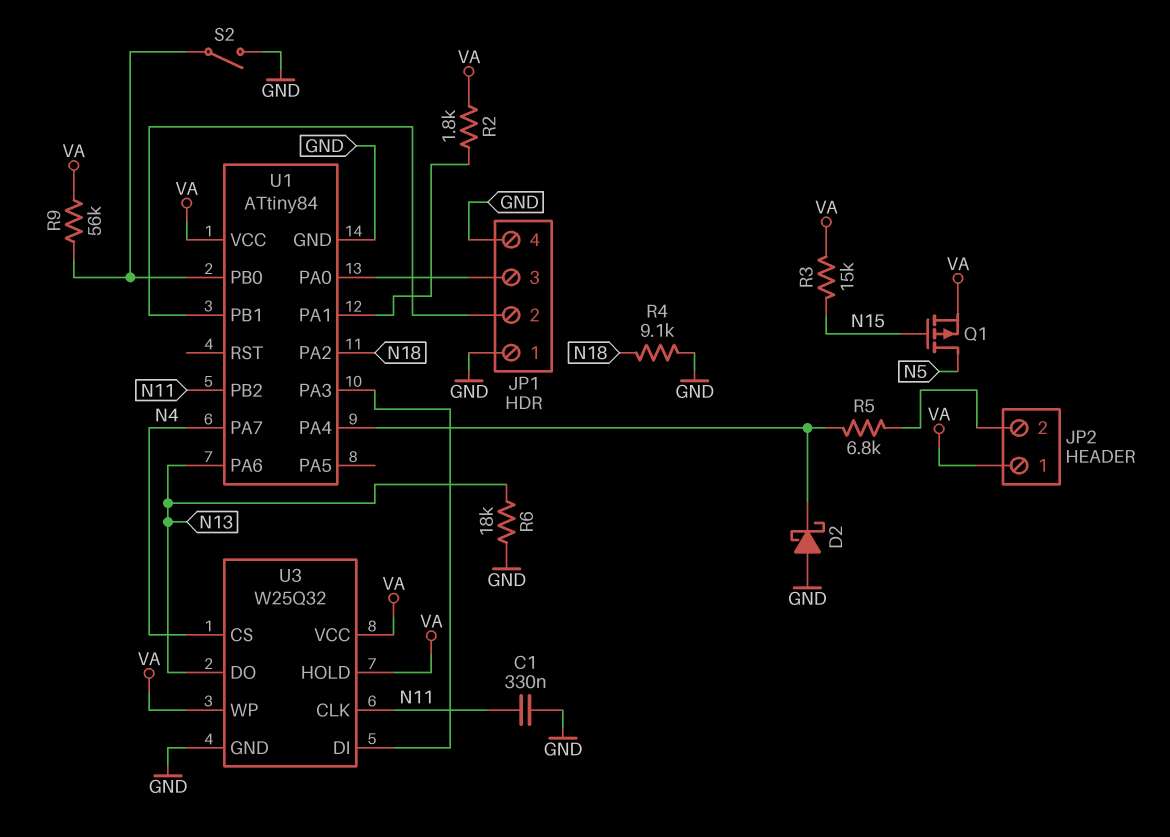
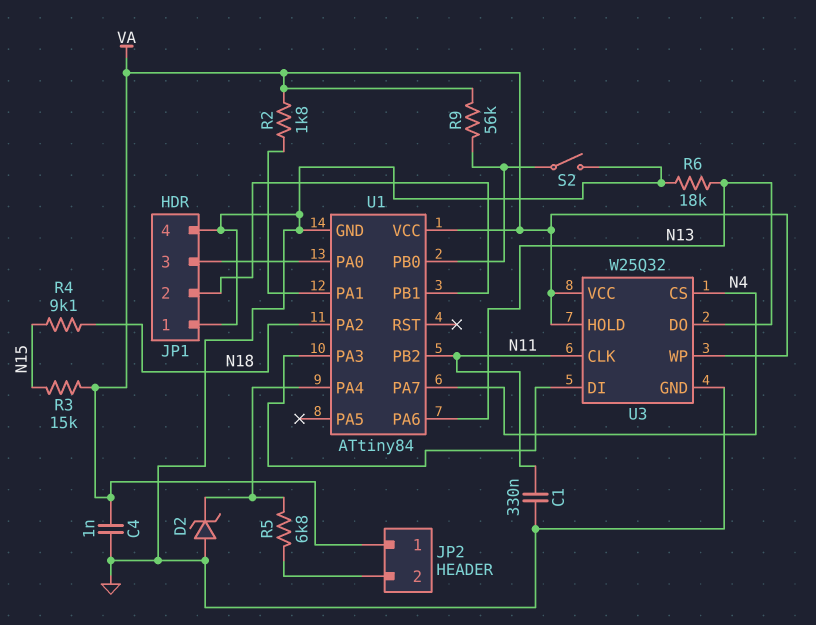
C4: none -> 1nF (GND, VA)
D2: schottky (A GND, K U1/PA4) -> zener (A GND, K U1/PA4)
Q1: PMOS (G N15, D N5, S VA) -> none
R4: 9.1k (GND, N18) -> 9.1k (N15, N18)

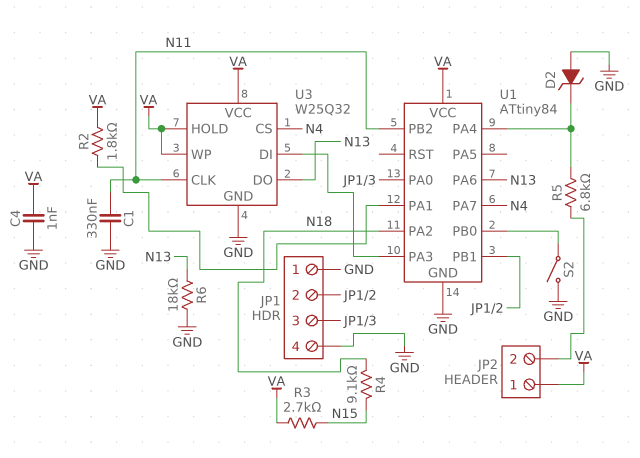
R3: 15k (N15, VA) -> 2.7k (N15, VA)
R9: 56k (U1/PB0, VA) -> none

